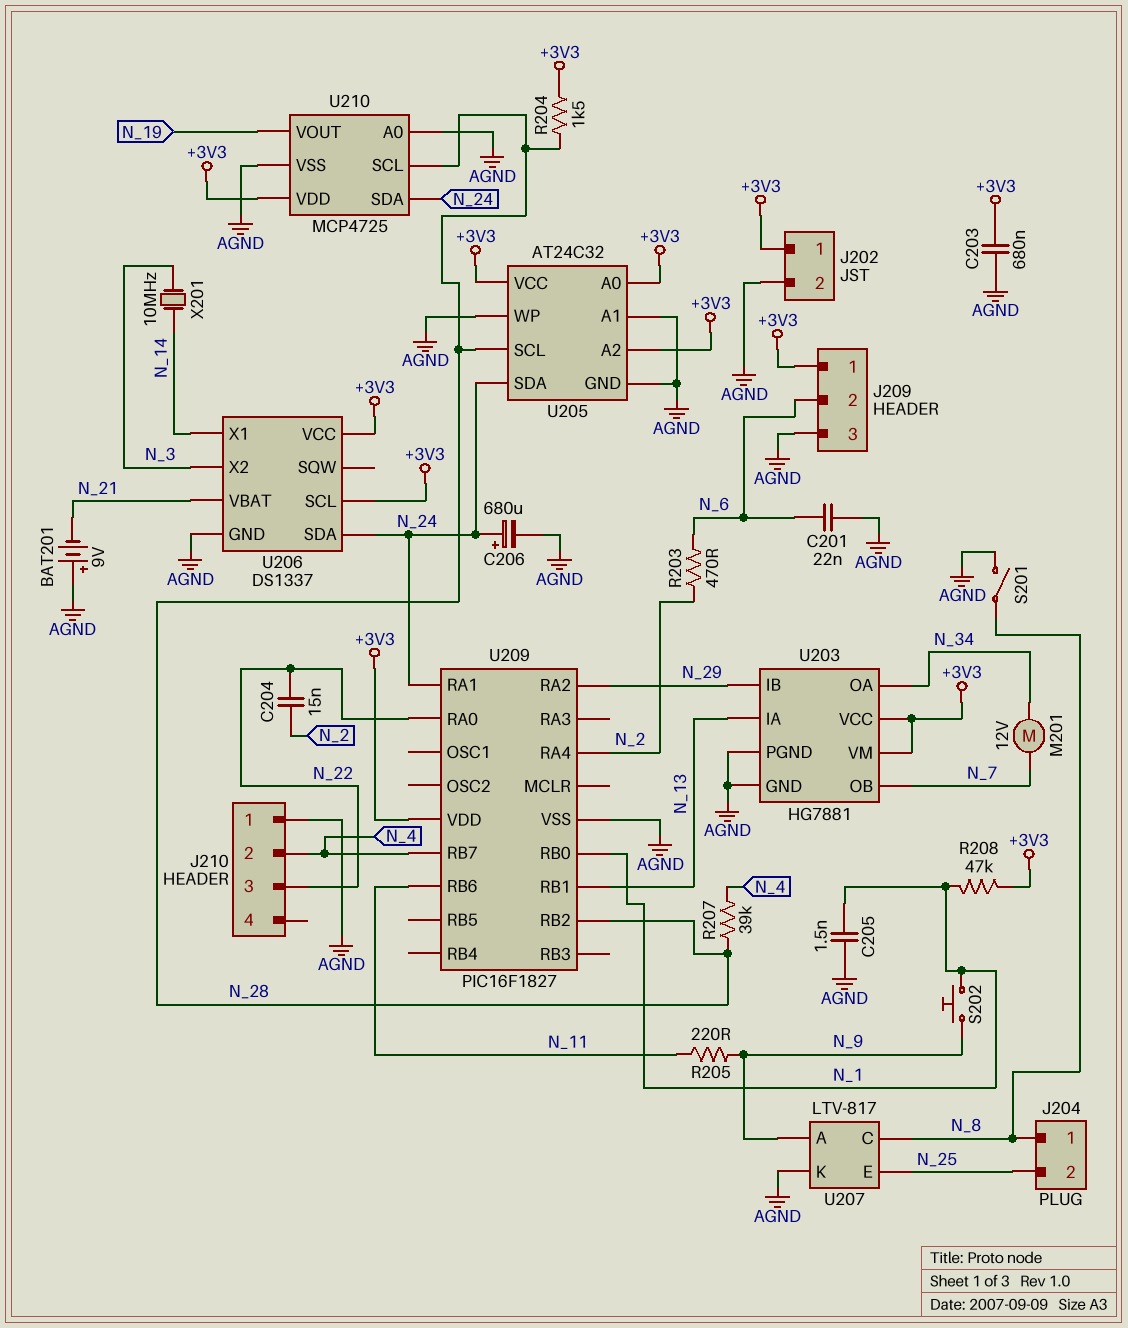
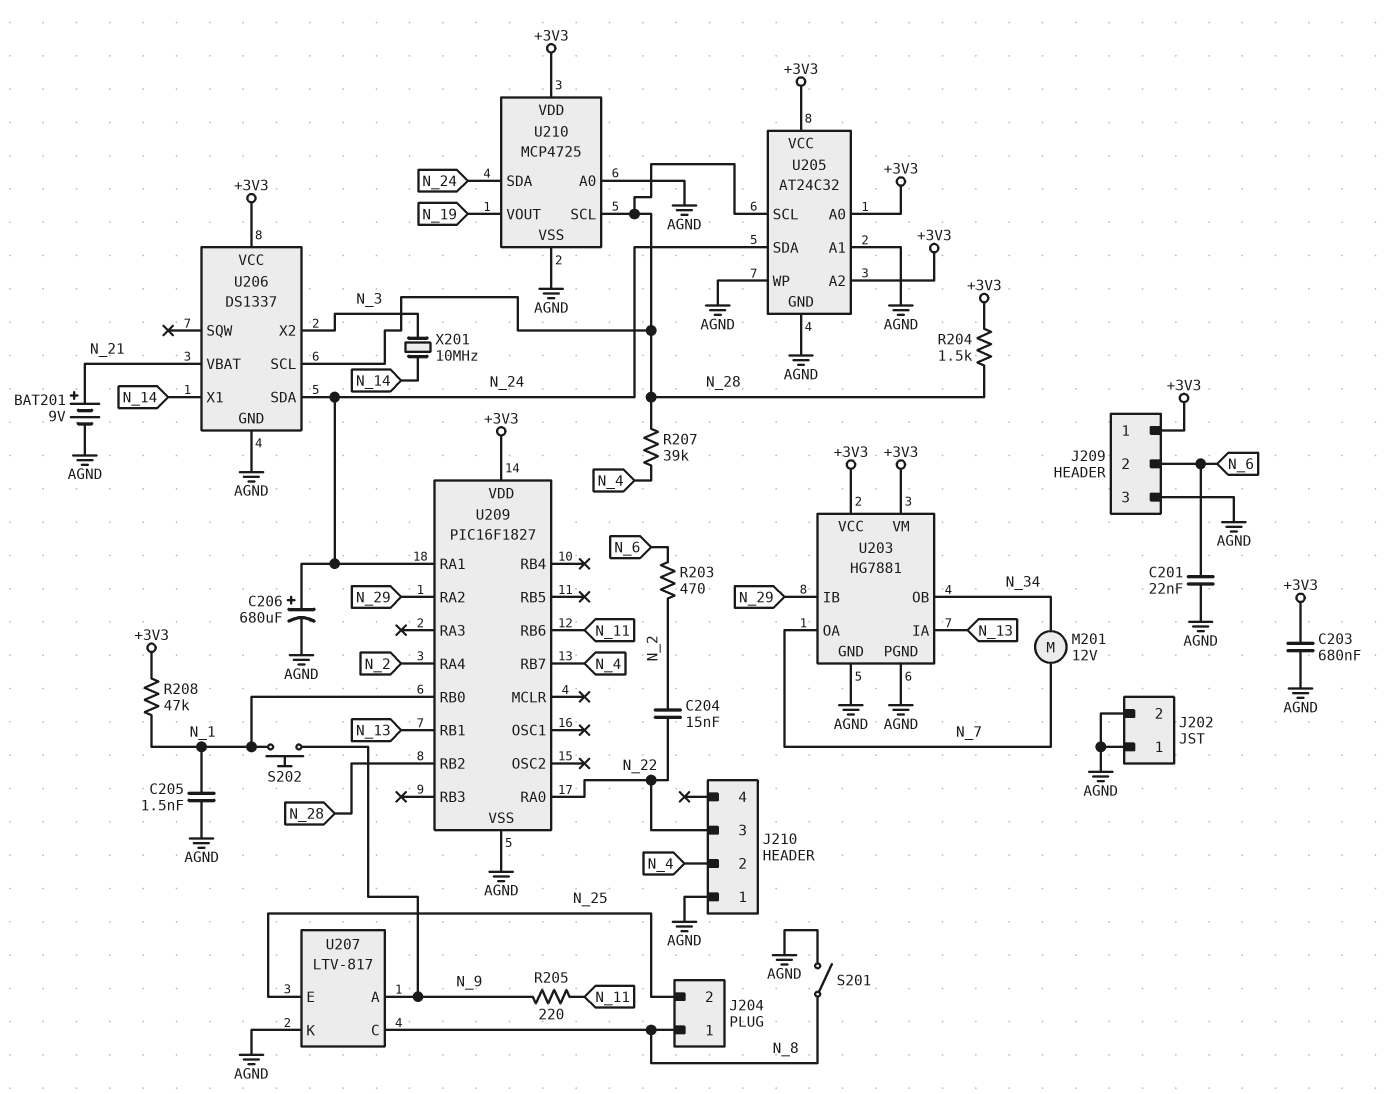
BAT201: 9V (plus AGND, minus N_21) -> 9V (plus N_21, minus AGND)
J202 pin 1: +3V3 -> AGND
U203 pin OA: N_34 -> N_7
U203 pin OB: N_7 -> N_34
U206 pin SCL: +3V3 -> N_28

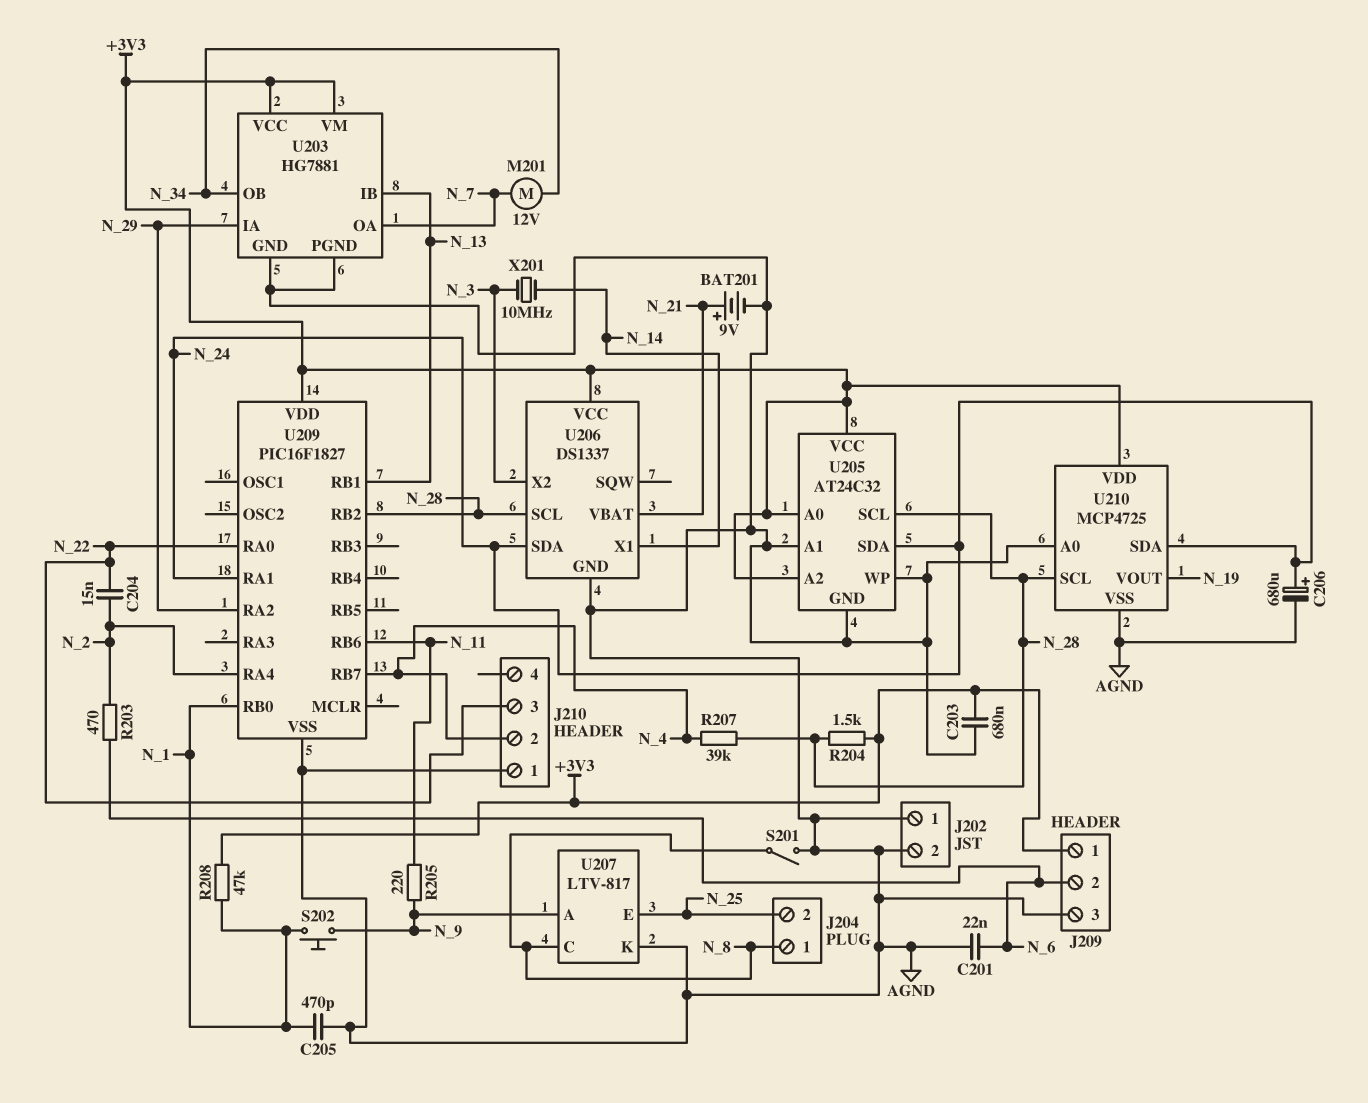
C205: 1.5nF (AGND, N_1) -> 470pF (AGND, N_1)
U203 pin IA: N_13 -> N_29
U203 pin IB: N_29 -> N_13

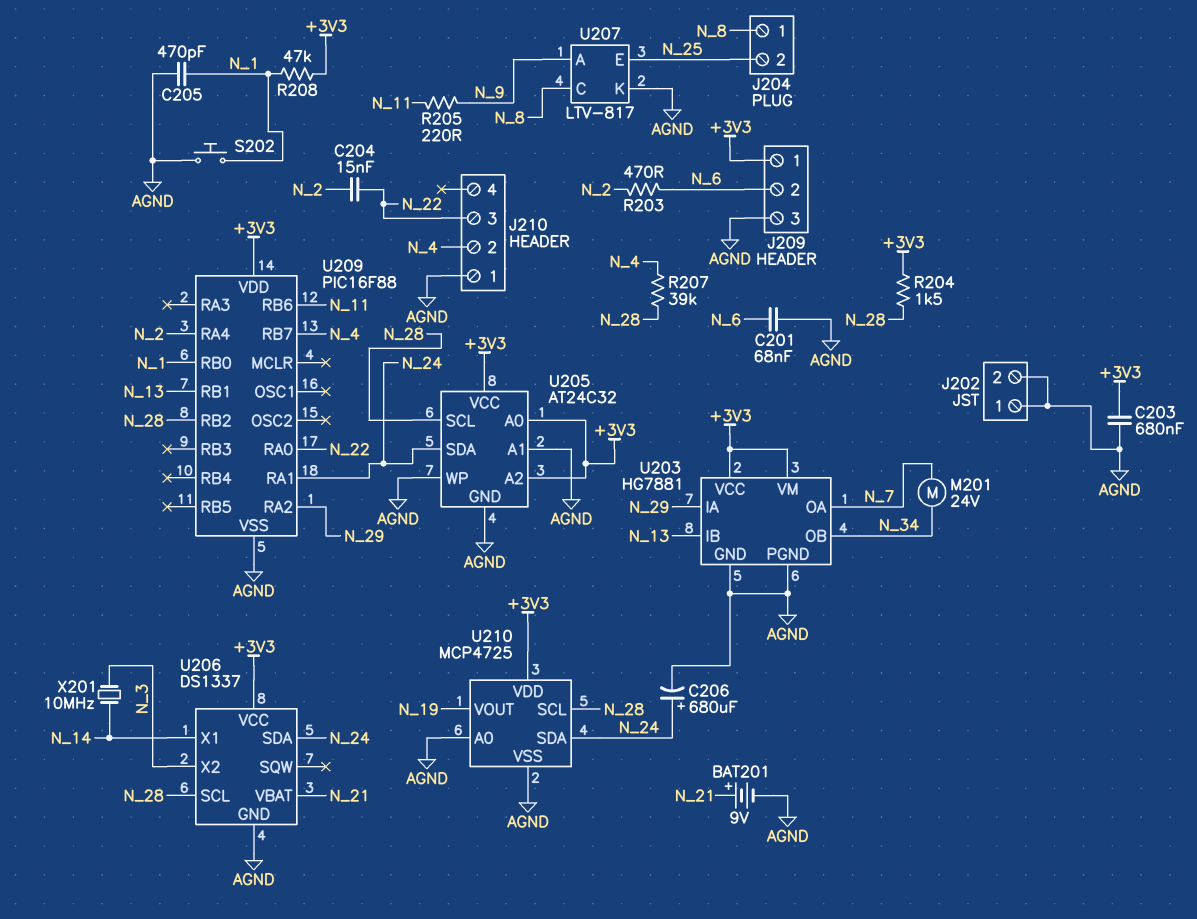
C201: 22nF (AGND, N_6) -> 68nF (AGND, N_6)
M201: motor 12V (N_7, N_34) -> motor 24V (N_7, N_34)
S201: switch (AGND, N_8) -> none
S202: button (N_1, N_9) -> button (AGND, N_1)
U209: PIC16F1827 -> PIC16F88

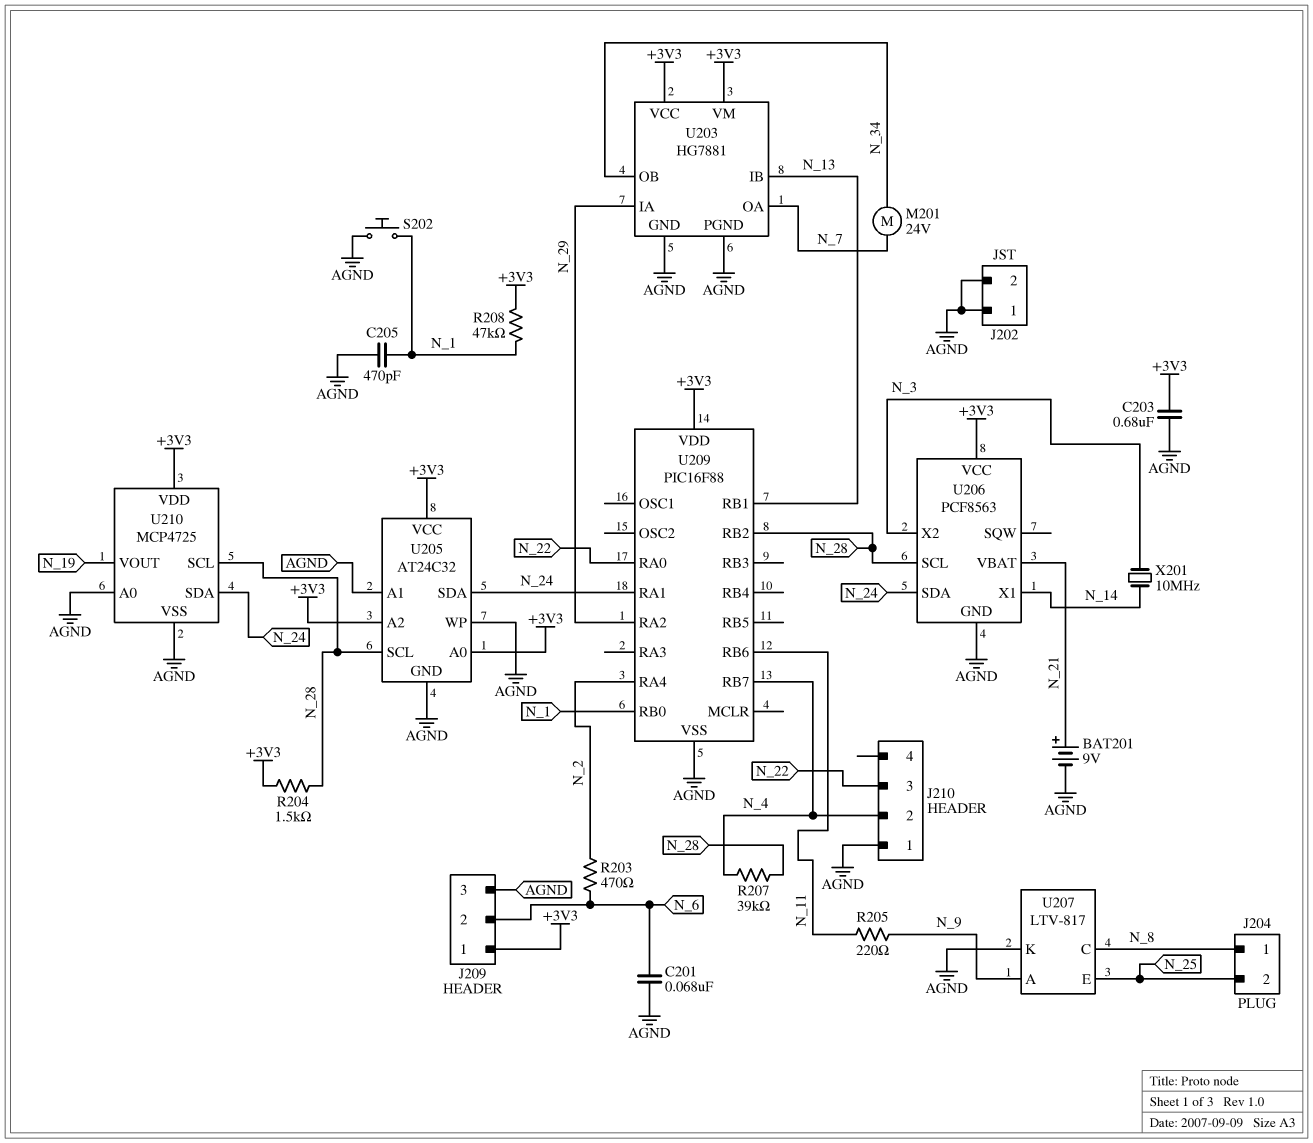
C204: 15nF (N_2, N_22) -> none
C206: 680uF (plus N_24, minus AGND) -> none
U206: DS1337 -> PCF8563

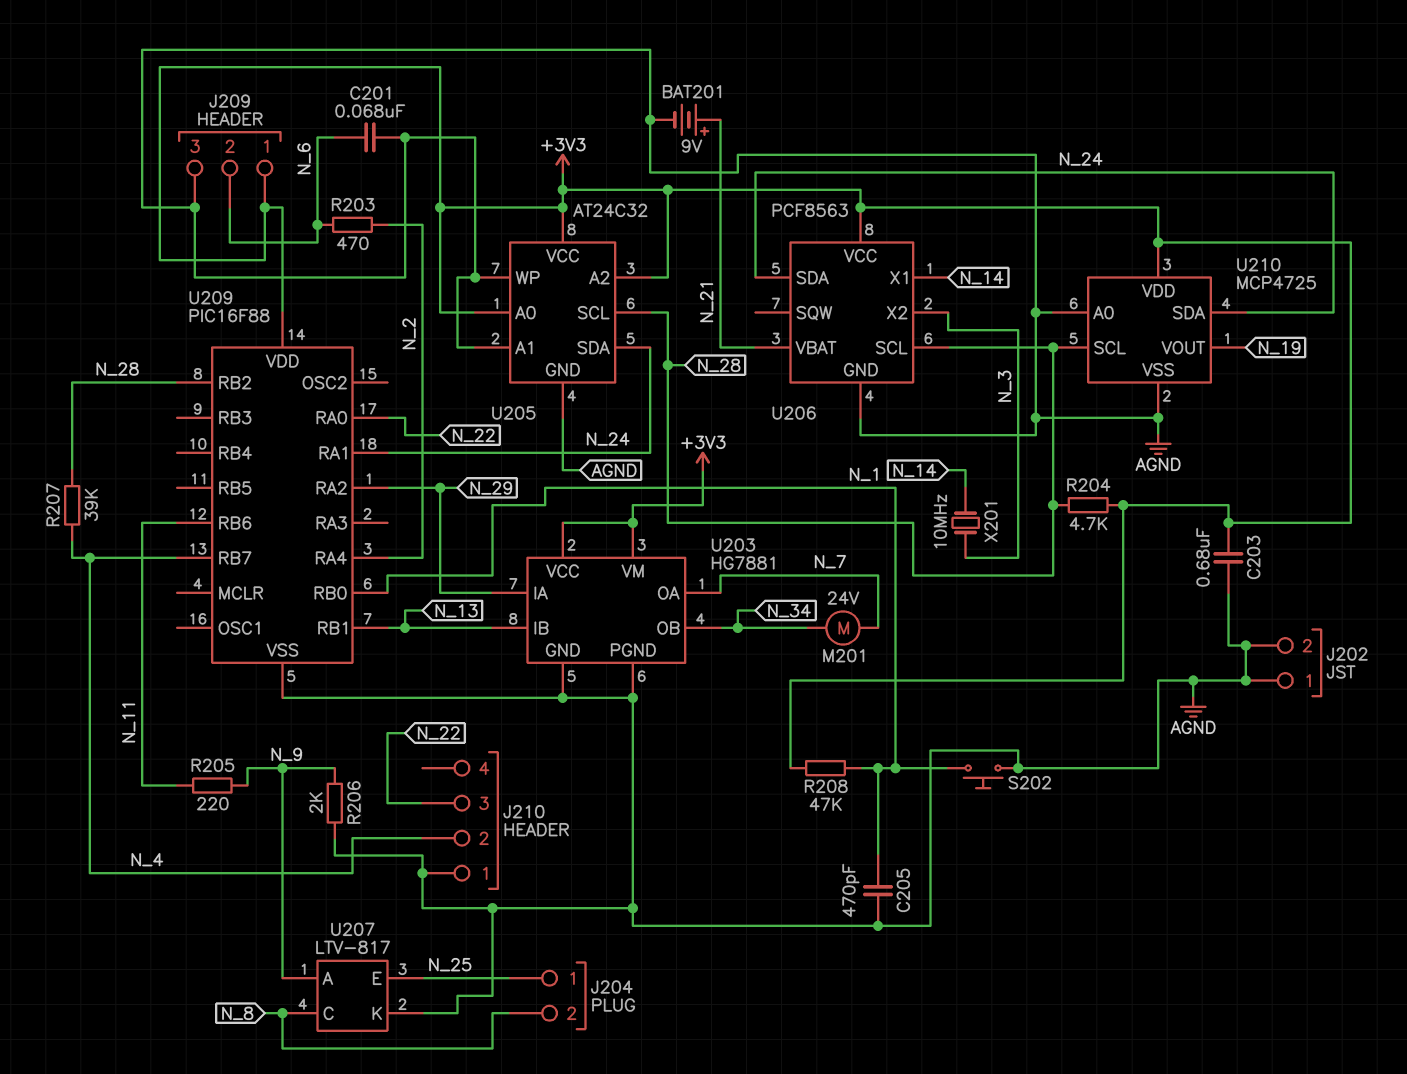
J204 pin 1: N_8 -> N_25
J204 pin 2: N_25 -> N_8
R204: 1.5k (+3V3, N_28) -> 4.7k (+3V3, N_28)
R206: none -> 2k (AGND, N_9)

